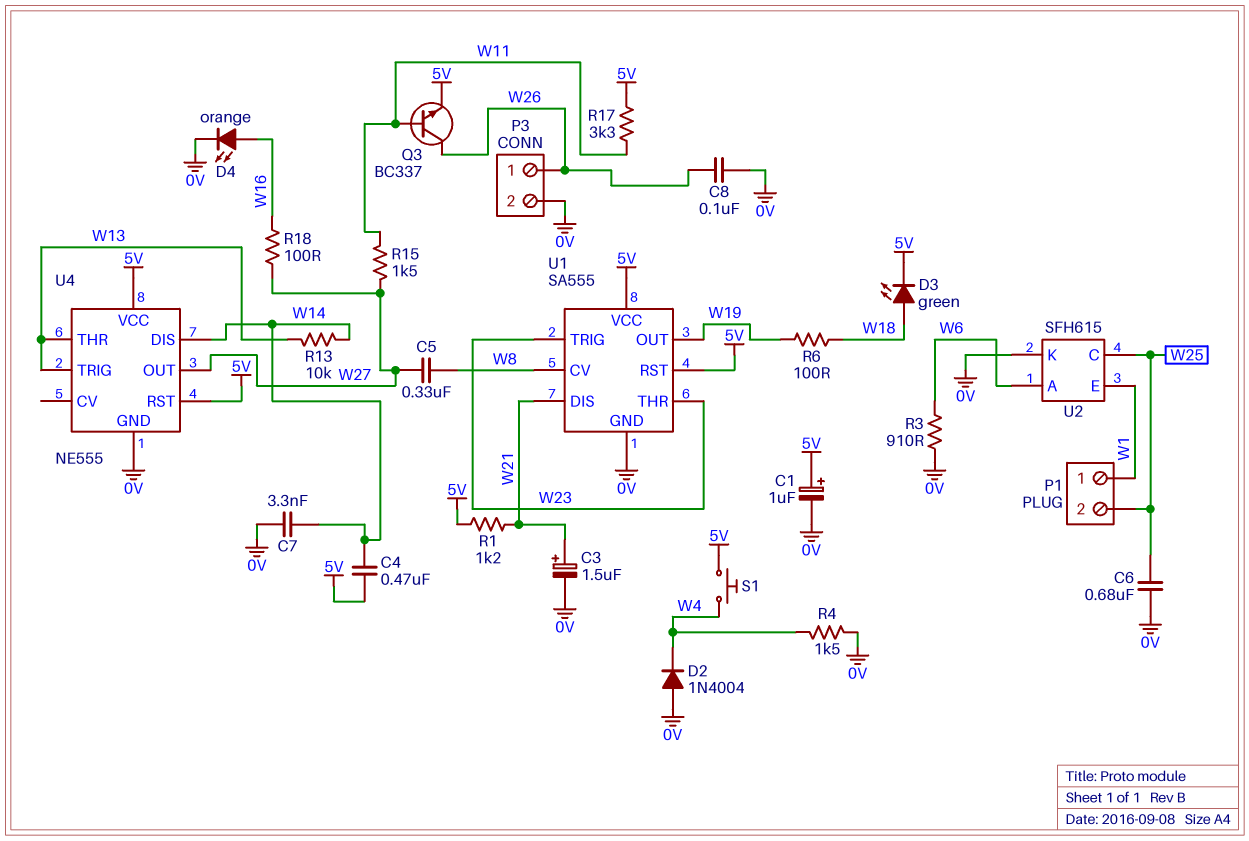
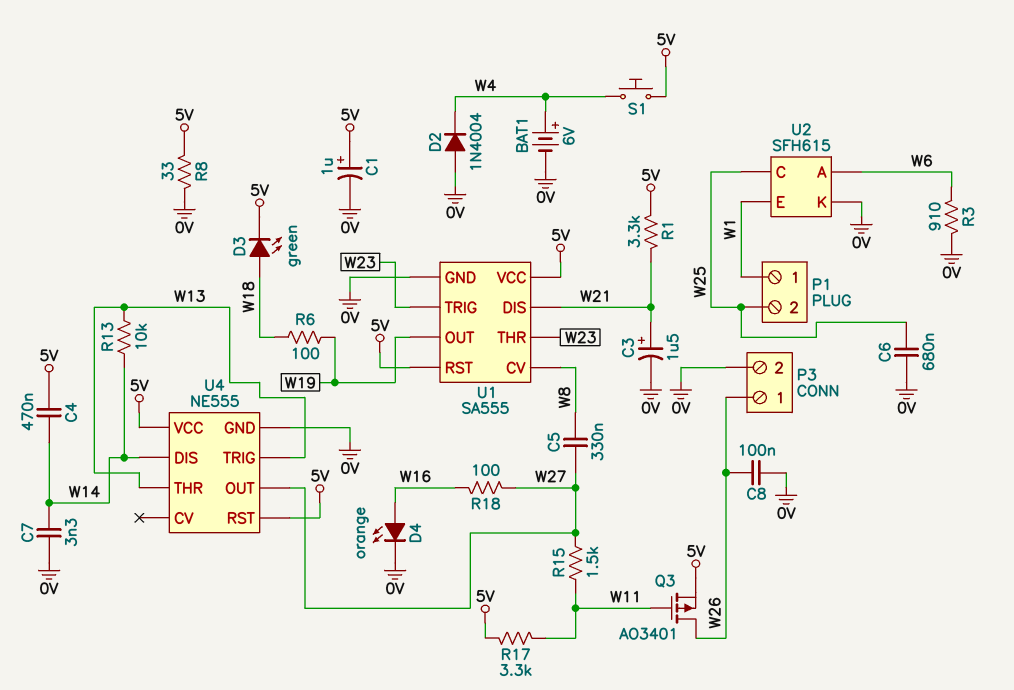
BAT1: none -> 6V (plus W4, minus 0V)
Q3: NPN BC337 (B W11, C W26, E 5V) -> PMOS AO3401 (G W11, D W26, S 5V)
R1: 1.2k (5V, W21) -> 3.3k (5V, W21)
R4: 1.5k (0V, W4) -> none
R8: none -> 33 (0V, 5V)

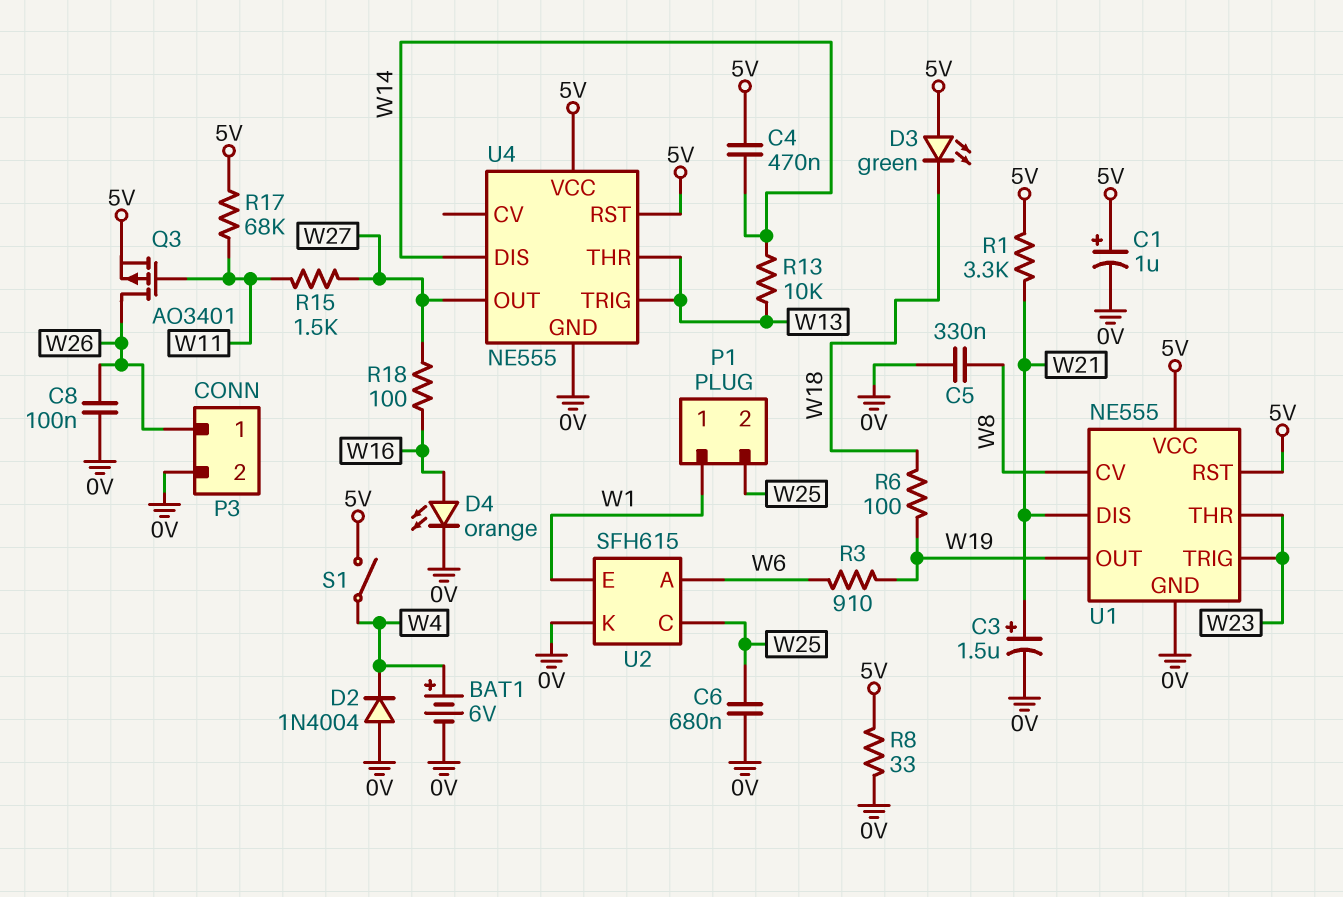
C5: 330nF (W8, W27) -> 330nF (0V, W8)
C7: 3.3nF (0V, W14) -> none
D3: LED green (A W18, K 5V) -> LED green (A 5V, K W18)
R3: 910 (0V, W6) -> 910 (W6, W19)
R17: 3.3k (5V, W11) -> 68k (5V, W11)
S1: button (5V, W4) -> switch (5V, W4)
U1: SA555 -> NE555

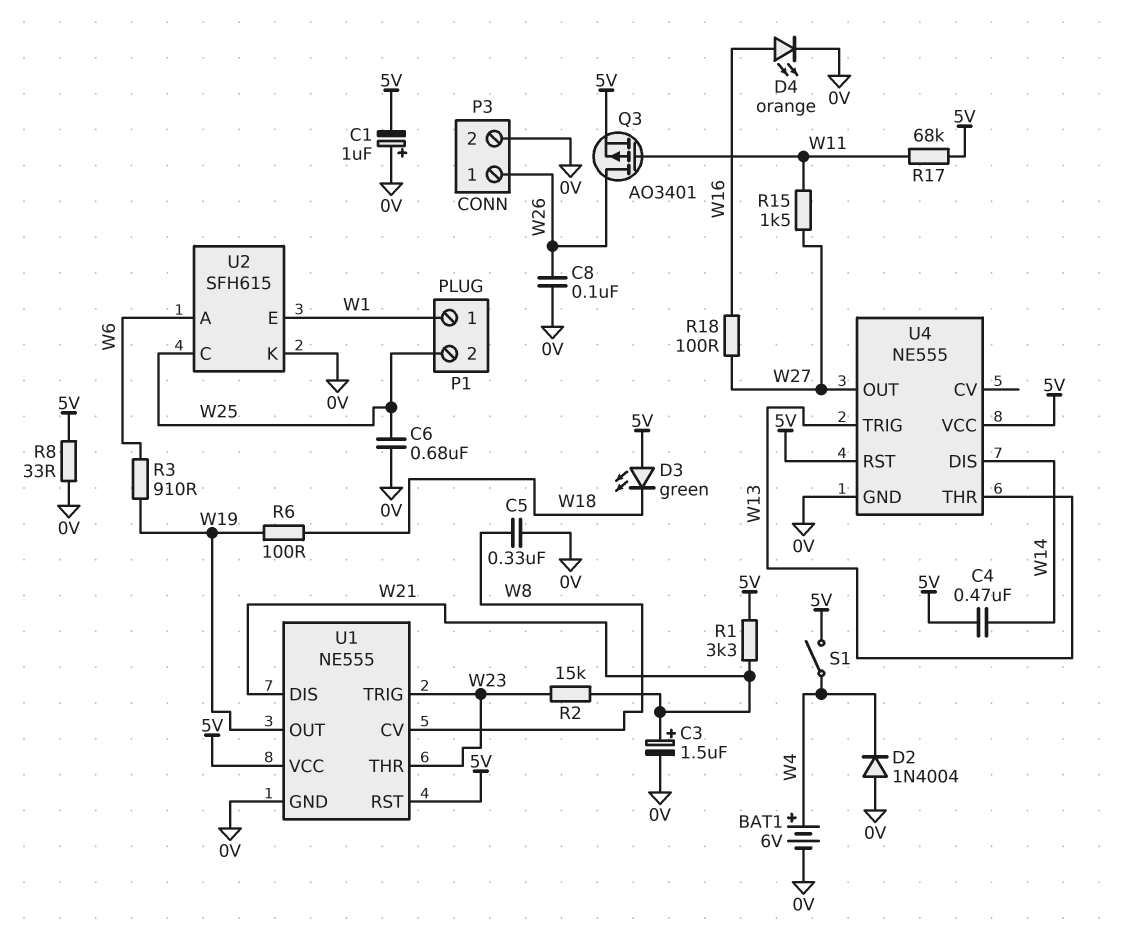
C1: 1uF (plus 5V, minus 0V) -> 1uF (plus 0V, minus 5V)
R2: none -> 15k (W21, W23)
R13: 10k (W13, W14) -> none

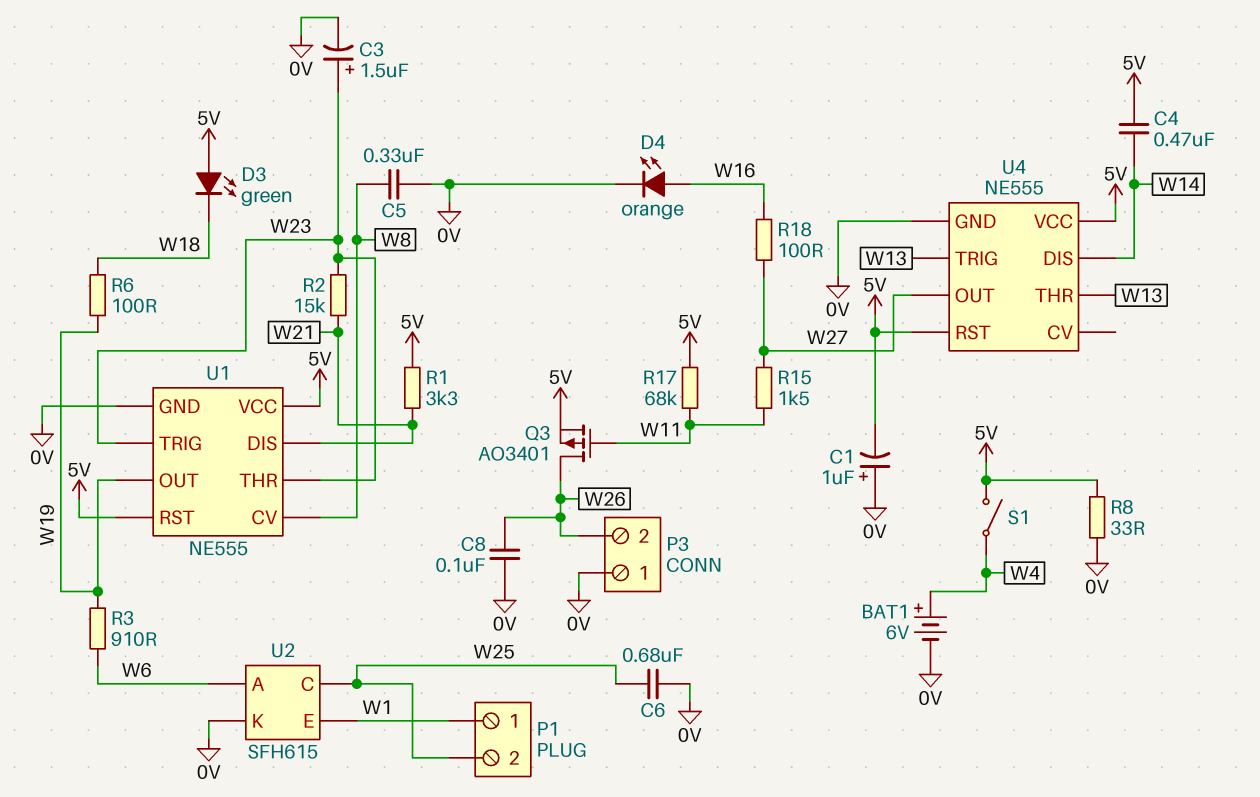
C3: 1.5uF (plus W21, minus 0V) -> 1.5uF (plus W23, minus 0V)
D2: diode 1N4004 (A 0V, K W4) -> none
P3 pin 1: W26 -> 0V
P3 pin 2: 0V -> W26

